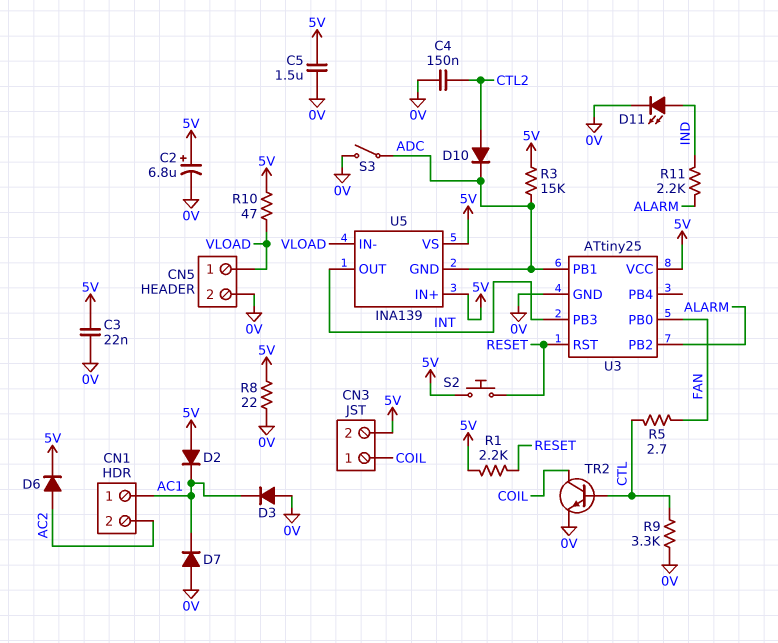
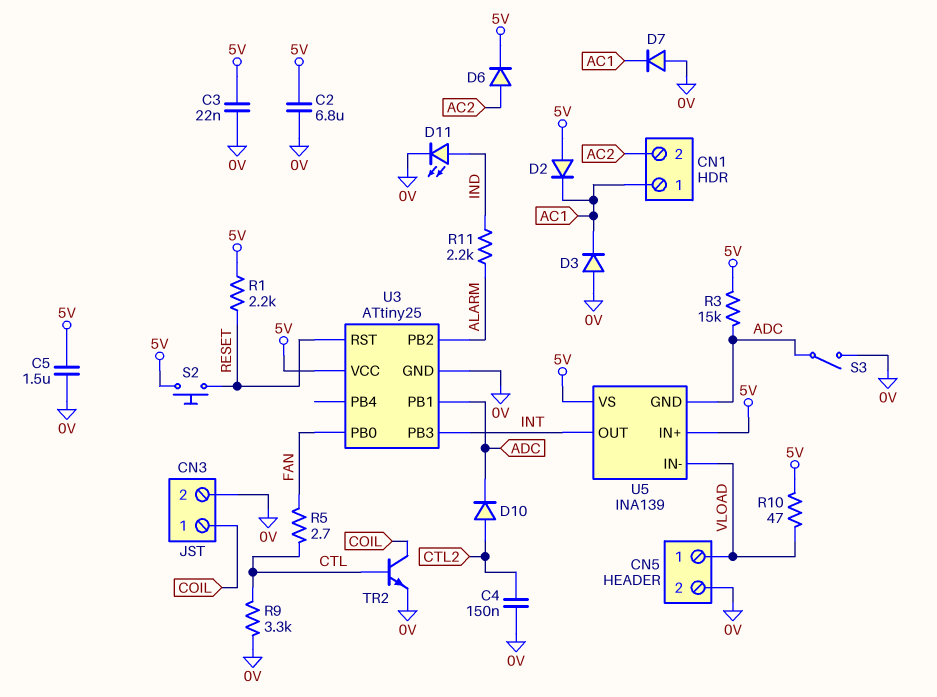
C2: 6.8uF (plus 5V, minus 0V) -> 6.8uF (0V, 5V)
CN3 pin 2: 5V -> 0V
R8: 22 (0V, 5V) -> none

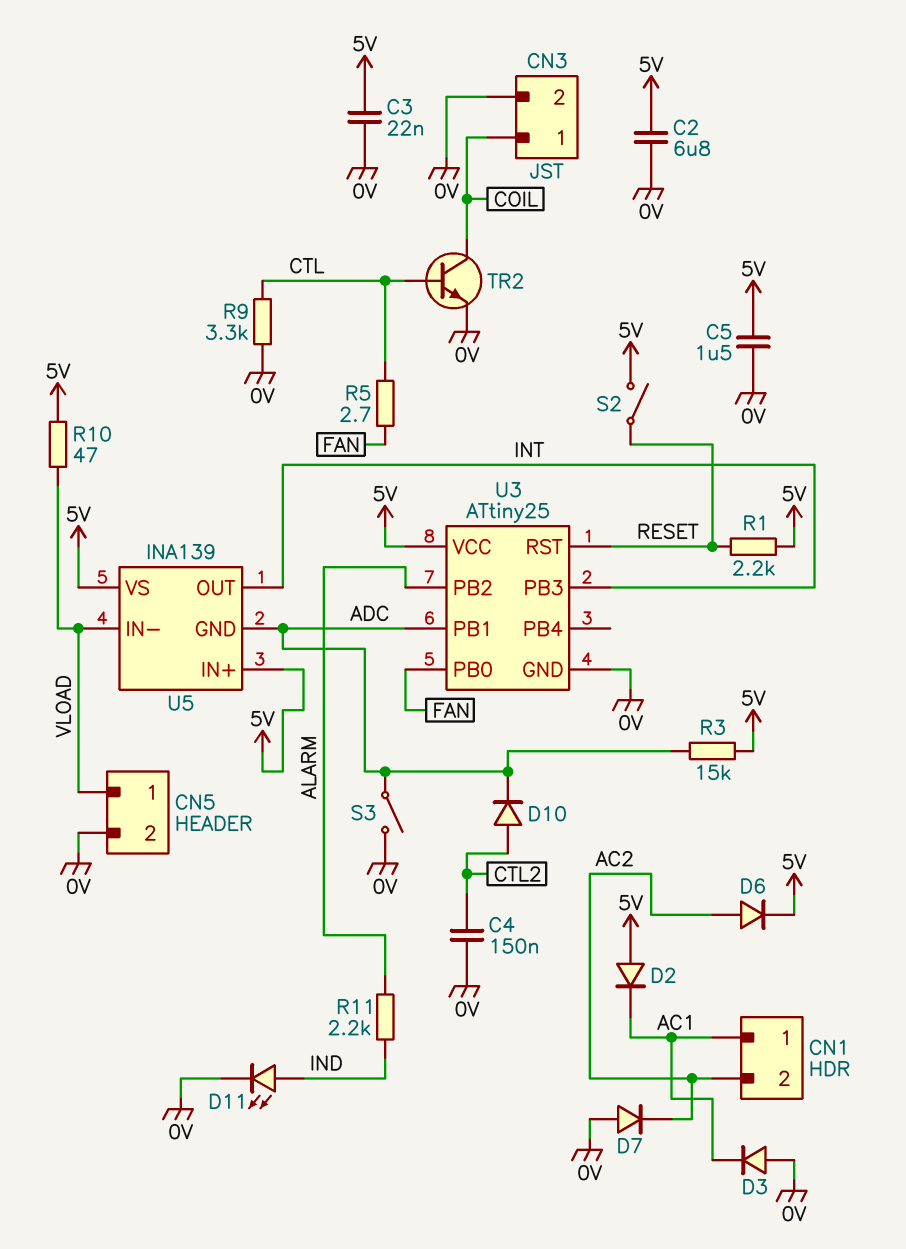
D7: diode (A 0V, K AC1) -> diode (A 0V, K AC2)
S2: button (5V, RESET) -> switch (5V, RESET)

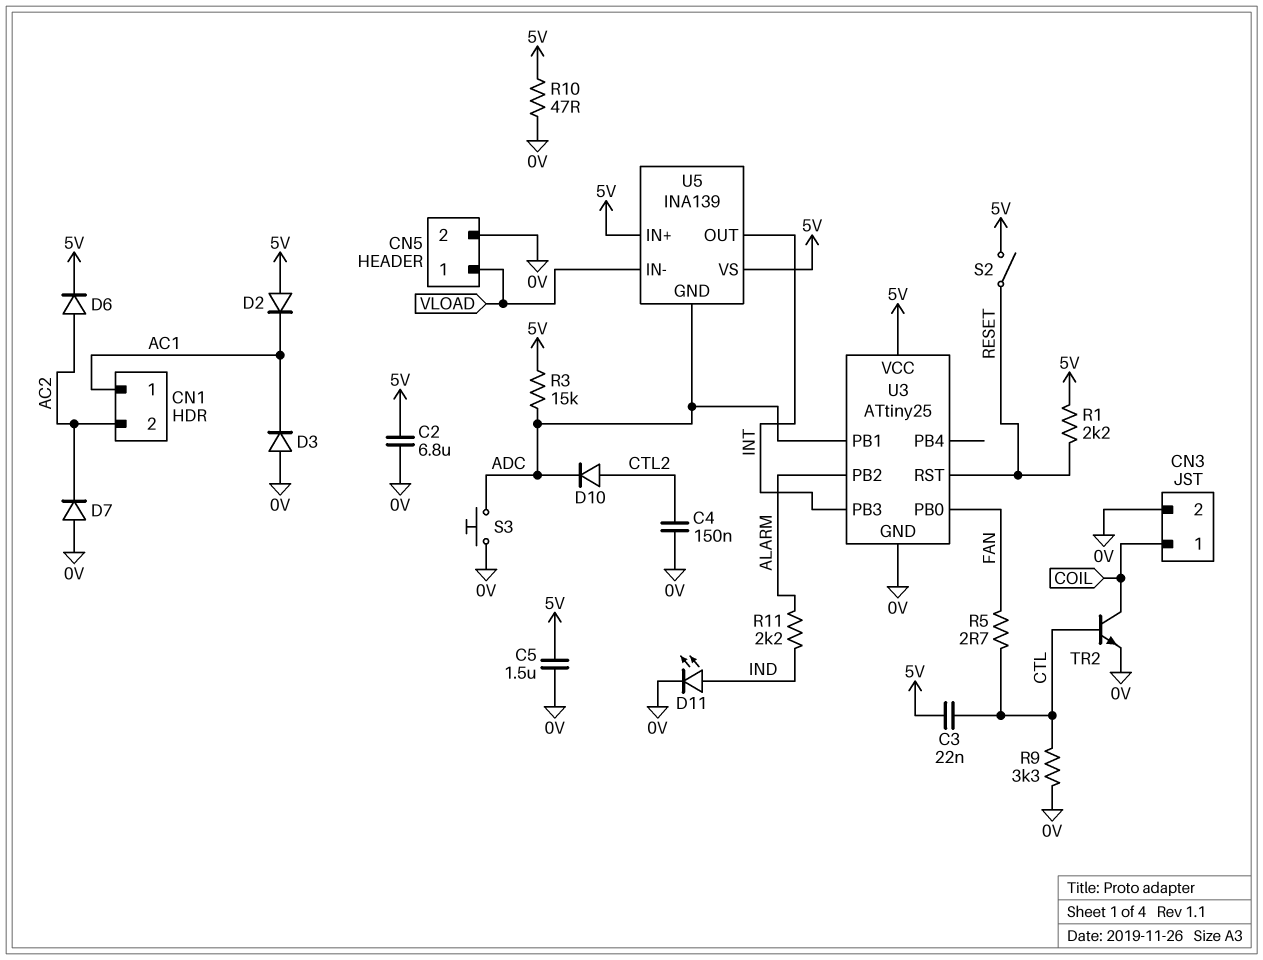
C3: 22nF (0V, 5V) -> 22nF (5V, CTL)
R10: 47 (5V, VLOAD) -> 47 (0V, 5V)
S3: switch (0V, ADC) -> button (0V, ADC)

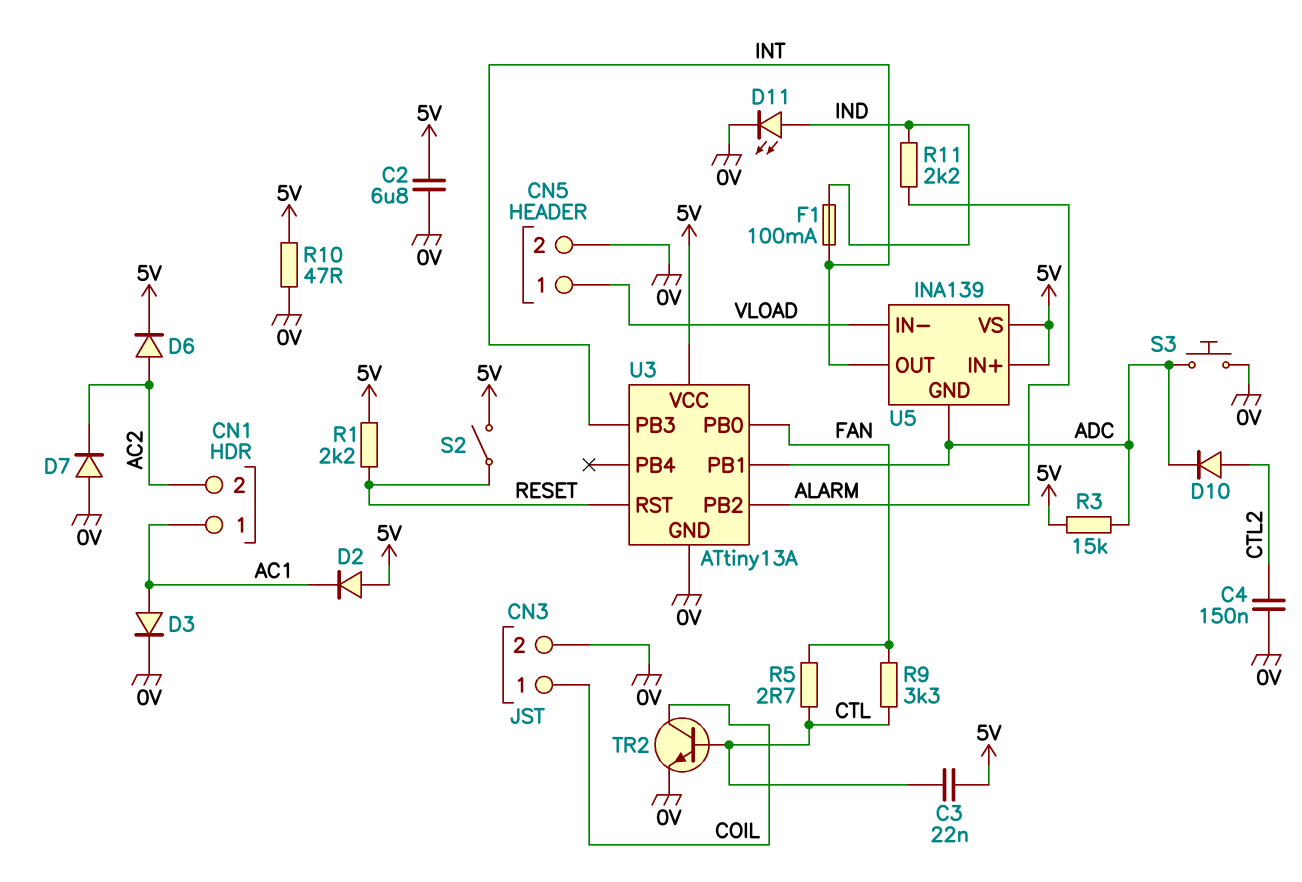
C5: 1.5uF (0V, 5V) -> none
D3: diode (A 0V, K AC1) -> diode (A AC1, K 0V)
F1: none -> 100mA (IND, INT)
R9: 3.3k (0V, CTL) -> 3.3k (CTL, FAN)
U3: ATtiny25 -> ATtiny13A

